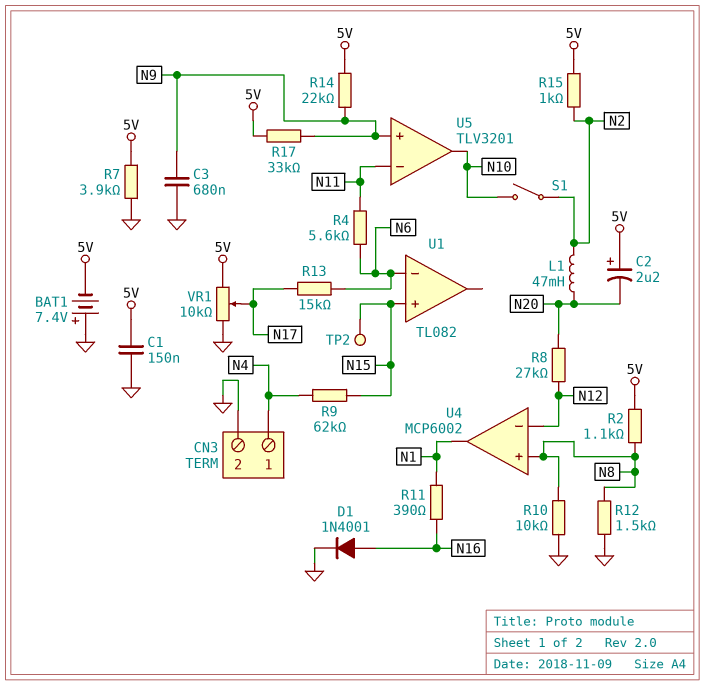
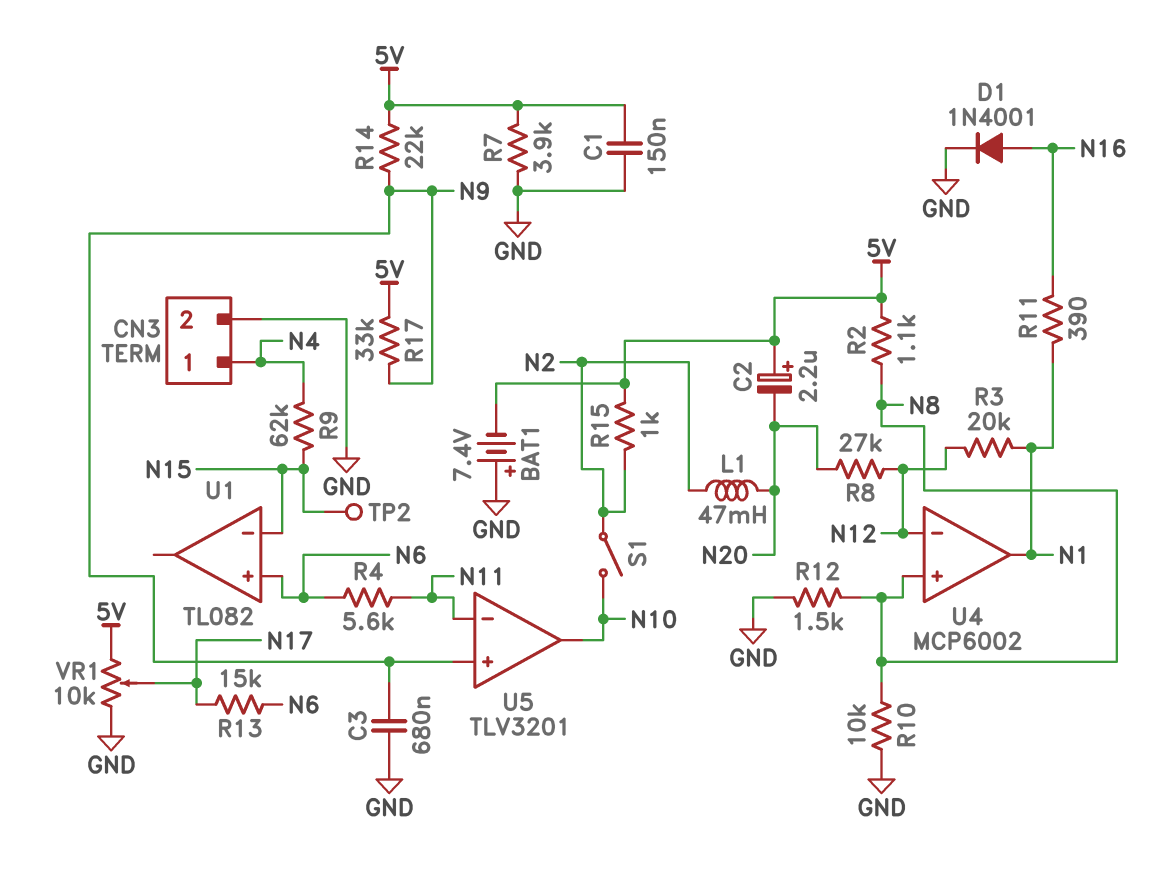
R3: none -> 20k (N1, N12)
U1 pin in+: N15 -> N6
U1 pin in-: N6 -> N15

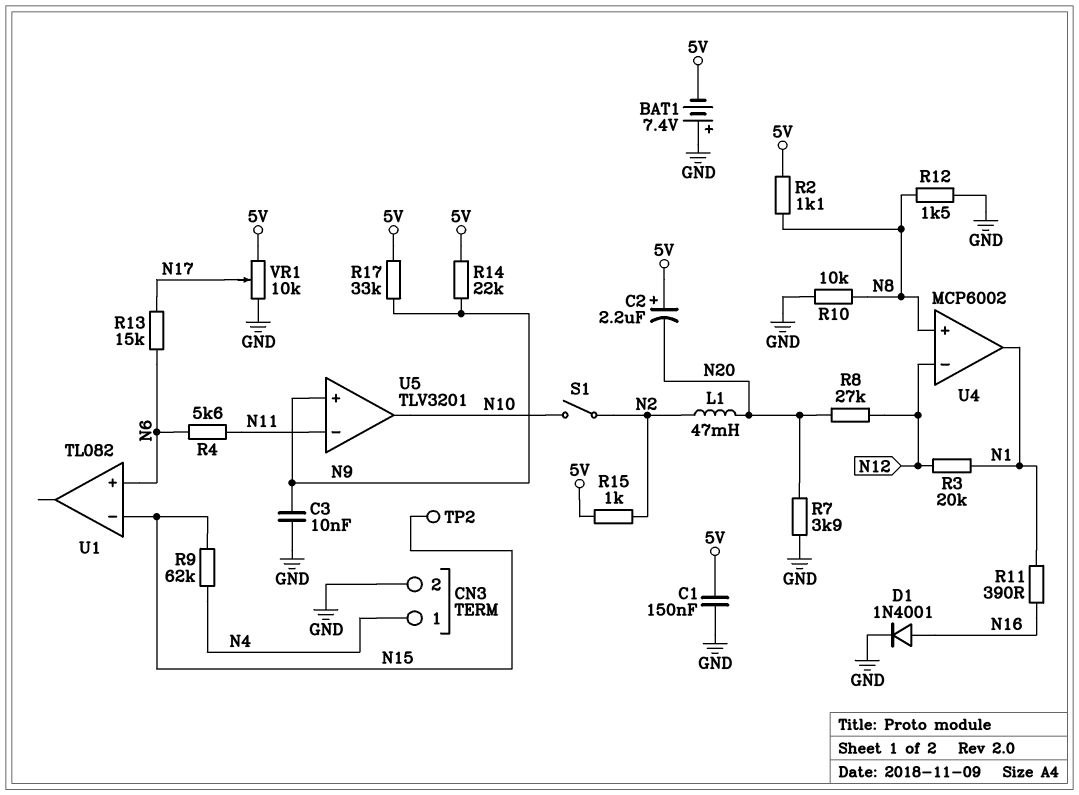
C3: 680nF (GND, N9) -> 10nF (GND, N9)
R7: 3.9k (5V, GND) -> 3.9k (GND, N20)

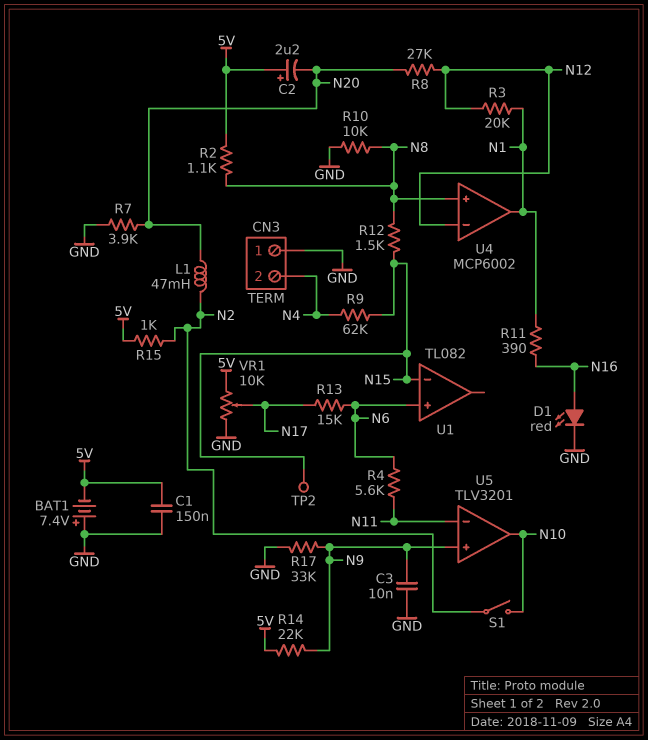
CN3 pin 1: N4 -> GND
CN3 pin 2: GND -> N4
D1: diode 1N4001 (A N16, K GND) -> LED red (A N16, K GND)
R12: 1.5k (GND, N8) -> 1.5k (N8, N15)
R17: 33k (5V, N9) -> 33k (GND, N9)

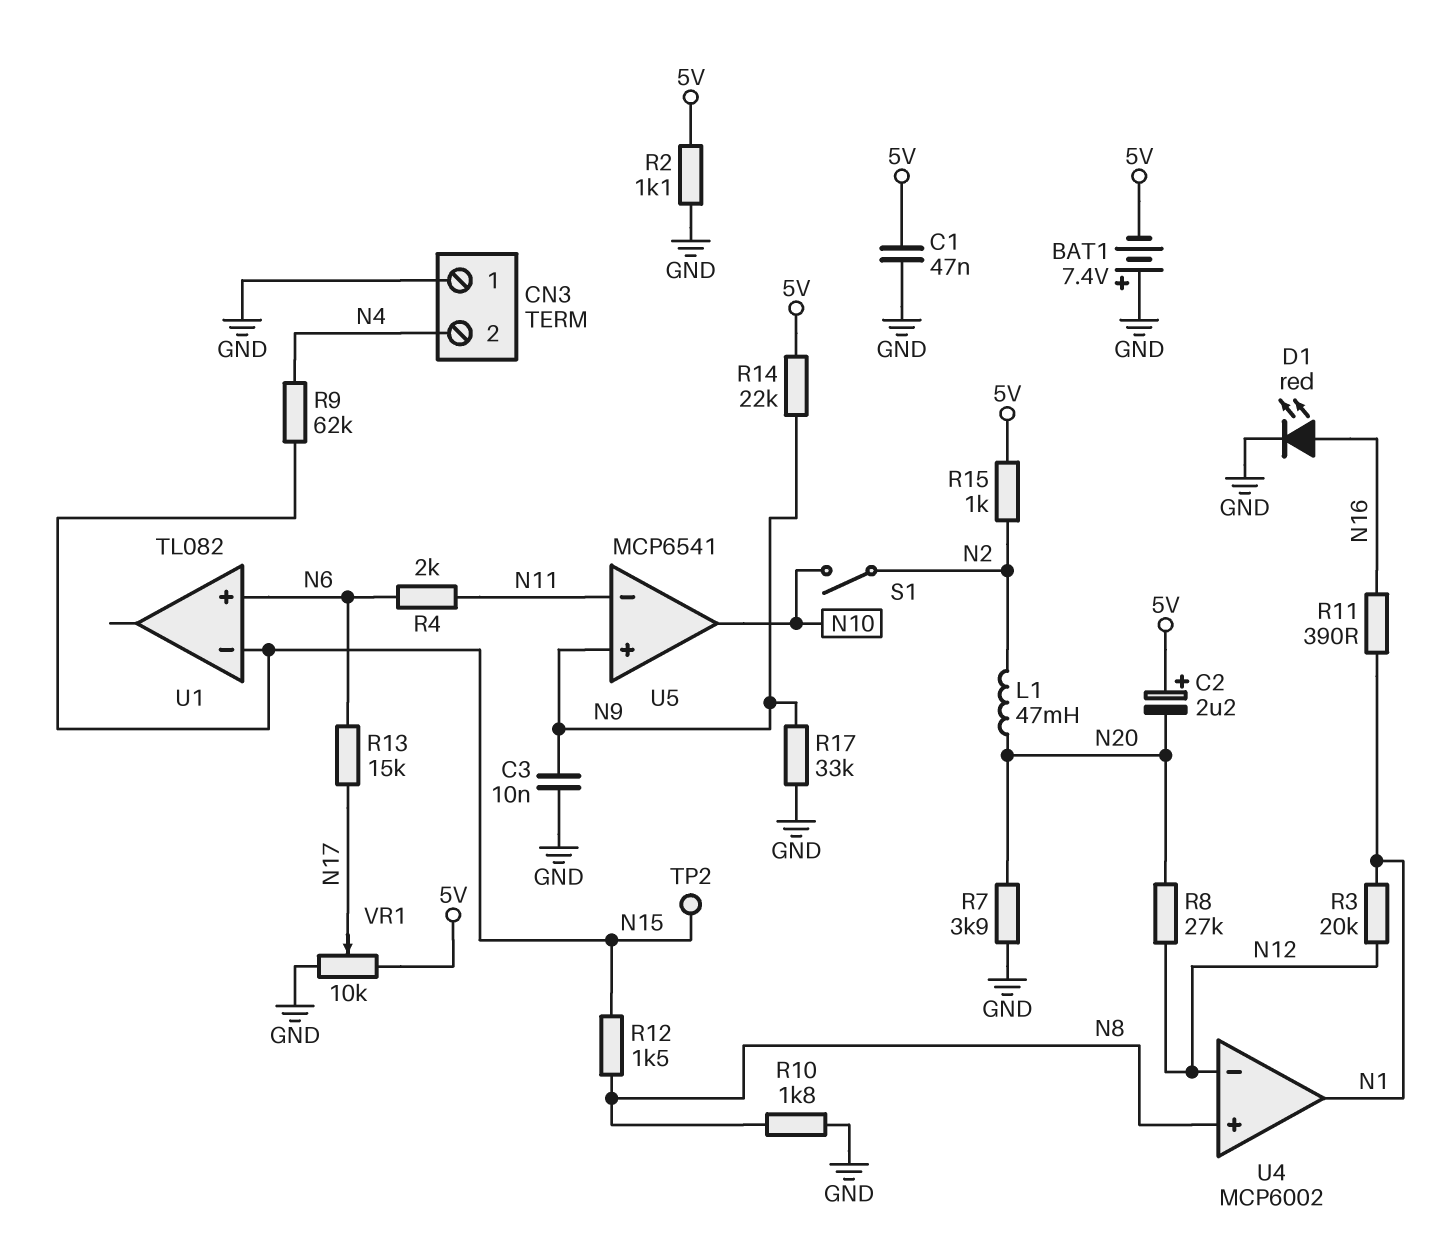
C1: 150nF (5V, GND) -> 47nF (5V, GND)
R2: 1.1k (5V, N8) -> 1.1k (5V, GND)
R4: 5.6k (N6, N11) -> 2k (N6, N11)
R10: 10k (GND, N8) -> 1.8k (GND, N8)
U5: TLV3201 -> MCP6541

